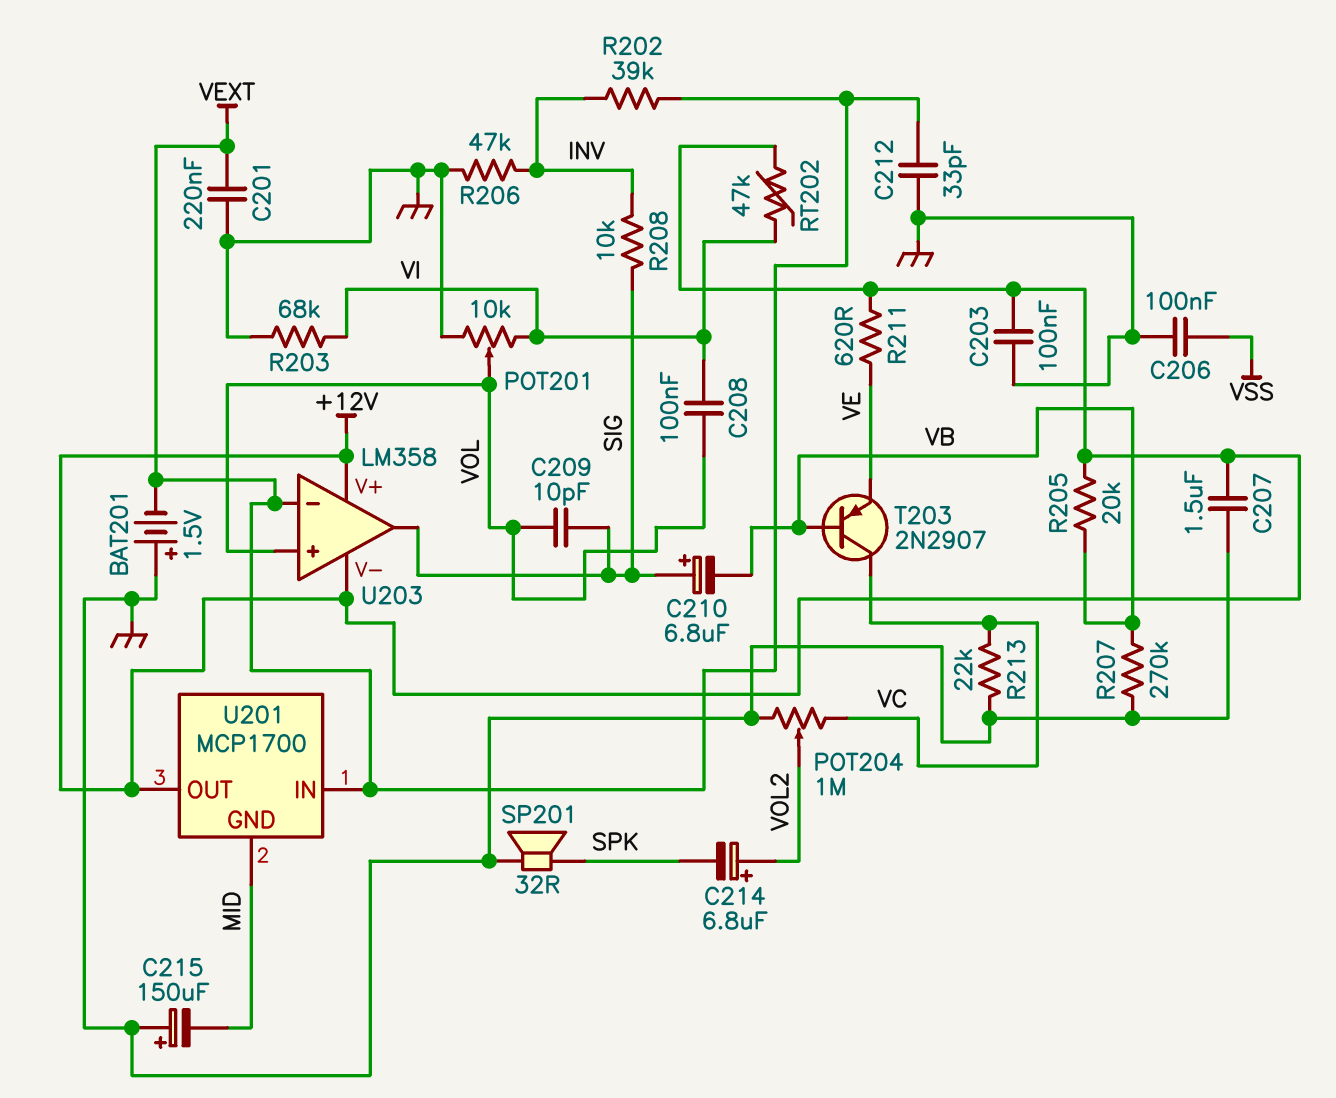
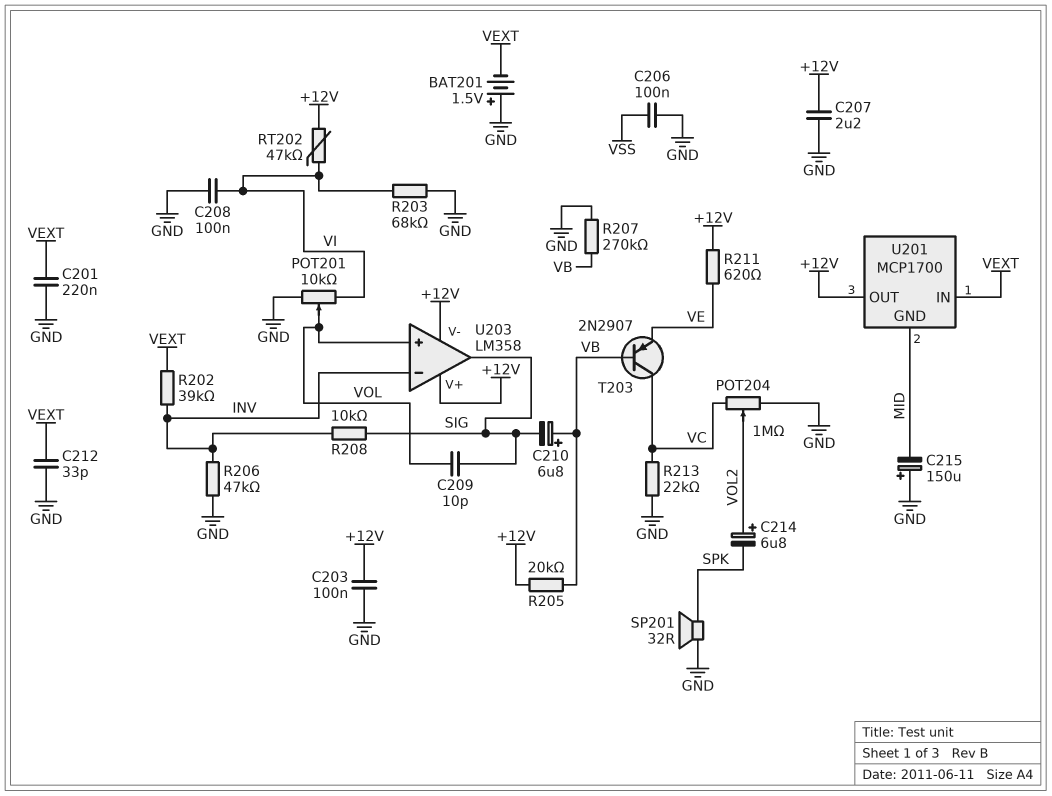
C207: 1.5uF (+12V, GND) -> 2.2uF (+12V, GND)
C208: 100nF (VI, VOL) -> 100nF (GND, VI)
C210: 6.8uF (plus SIG, minus VB) -> 6.8uF (plus VB, minus SIG)
U203 pin in-: VEXT -> INV

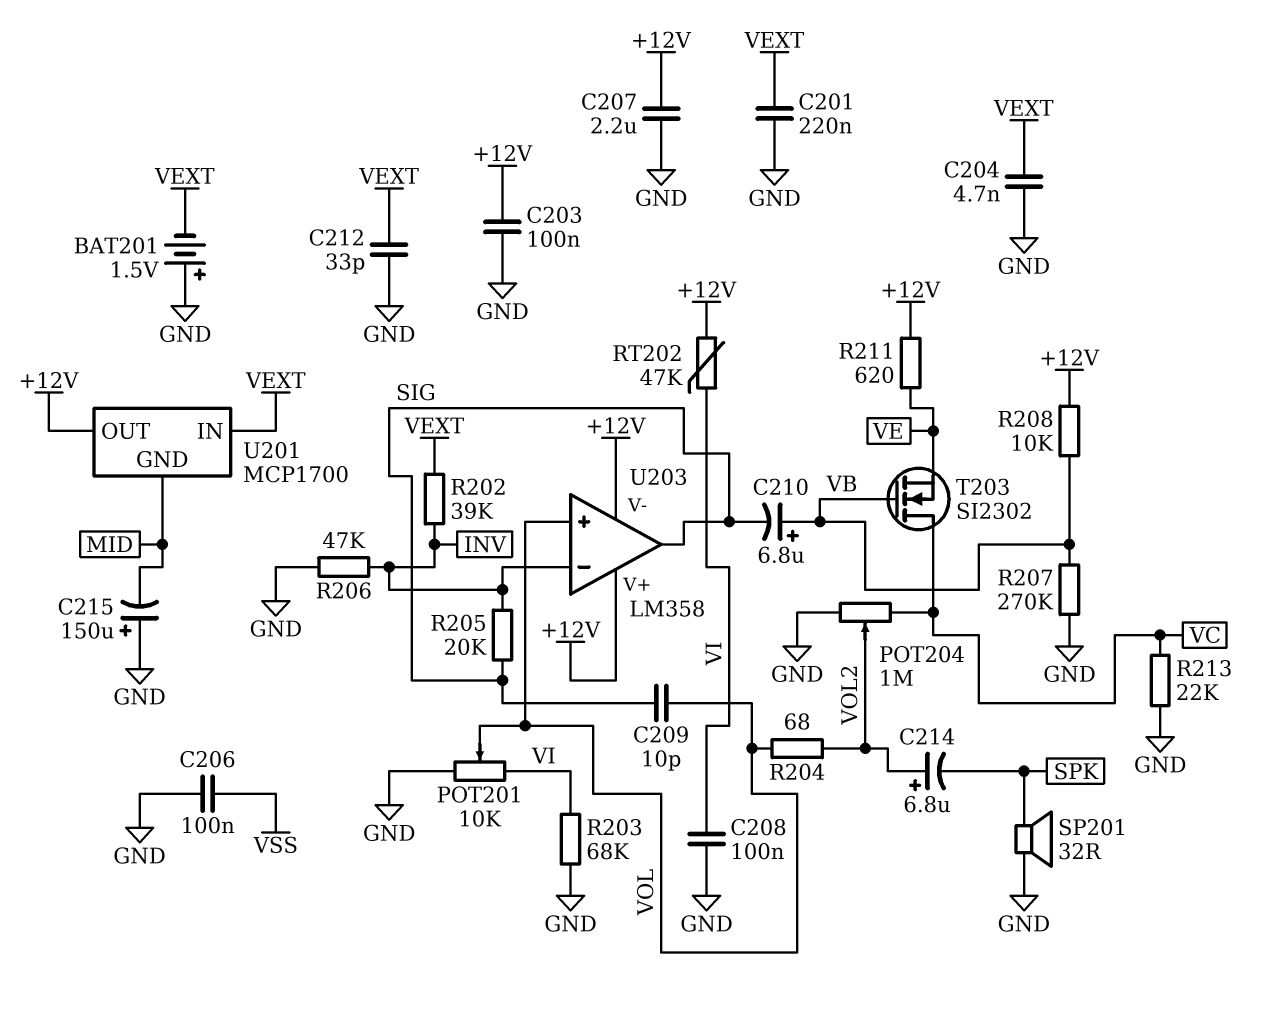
C204: none -> 4.7nF (GND, VEXT)
R204: none -> 68 (VOL, VOL2)
R205: 20k (+12V, VB) -> 20k (INV, SIG)
R208: 10k (INV, SIG) -> 10k (+12V, VB)
T203: PNP 2N2907 (B VB, C VC, E VE) -> NMOS SI2302 (G VB, D VC, S VE)

